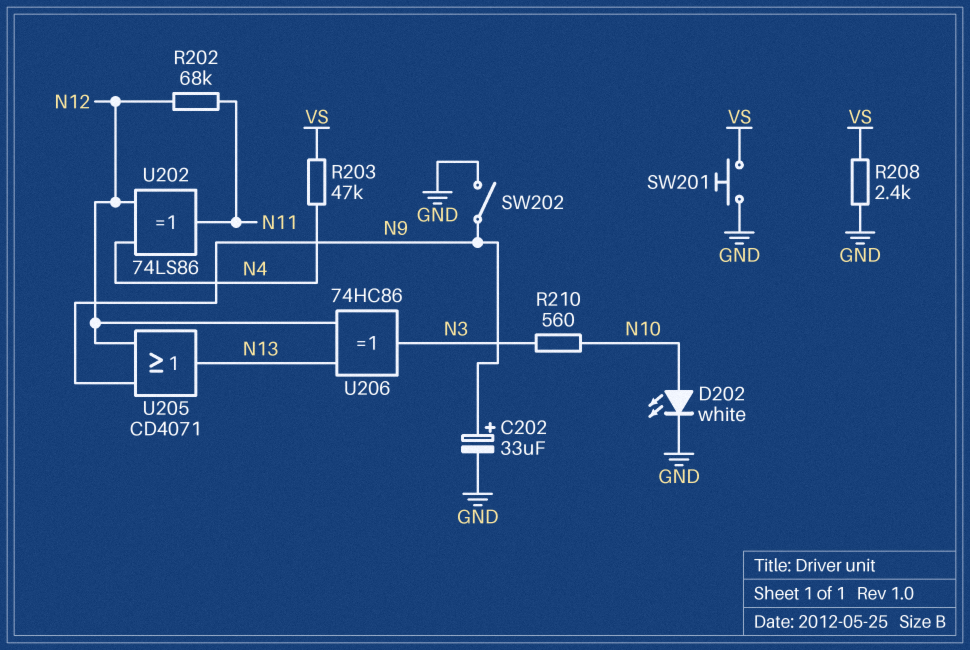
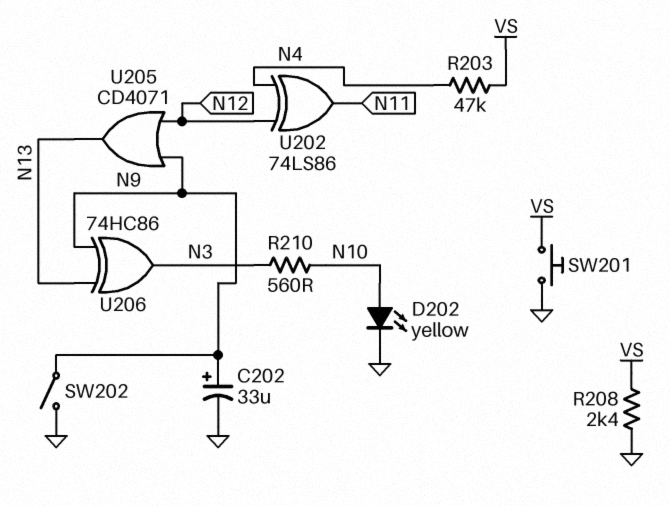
D202: LED white (A N10, K GND) -> LED yellow (A N10, K GND)
R202: 68k (N11, N12) -> none
U206: XOR 74HC86 (in N12, in N13, out N3) -> XOR 74HC86 (in N9, in N13, out N3)

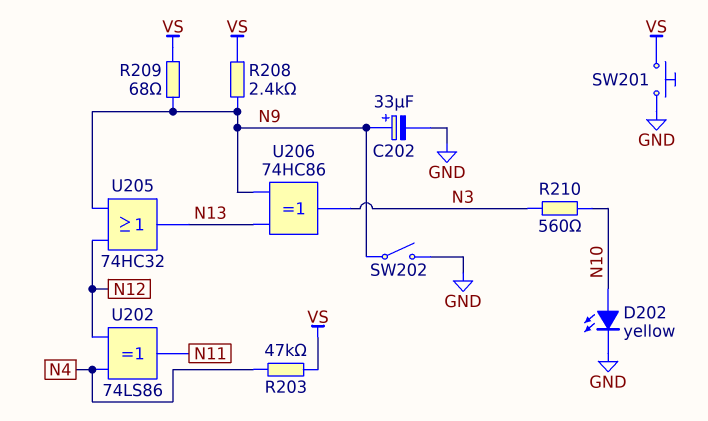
R208: 2.4k (GND, VS) -> 2.4k (N9, VS)
R209: none -> 68 (N9, VS)
U205: OR CD4071 (in N9, in N12, out N13) -> OR 74HC32 (in N9, in N12, out N13)

